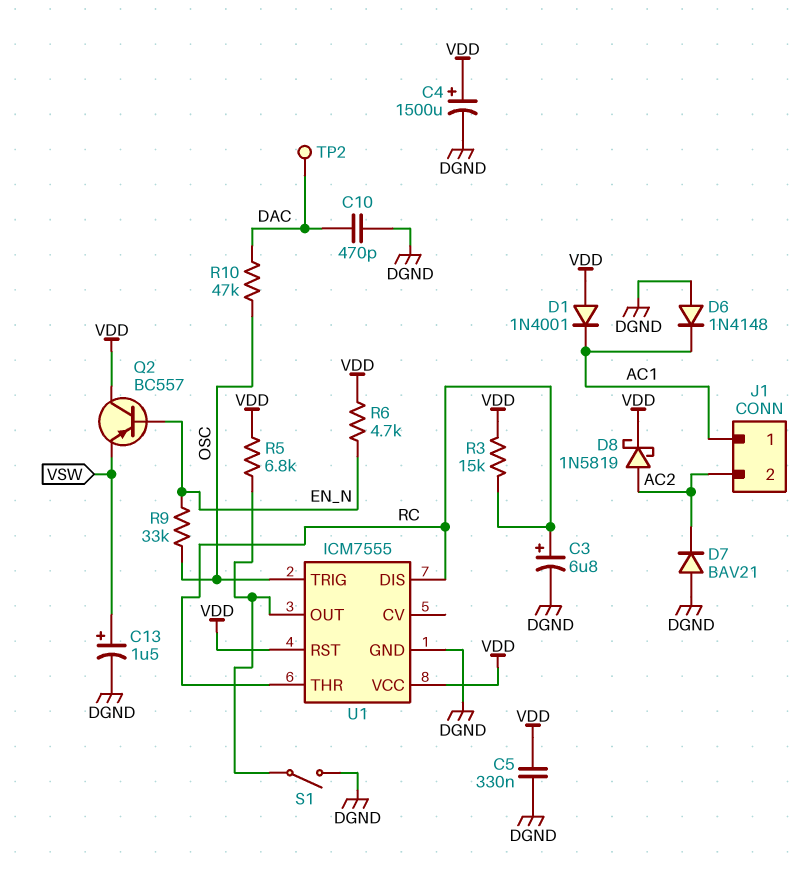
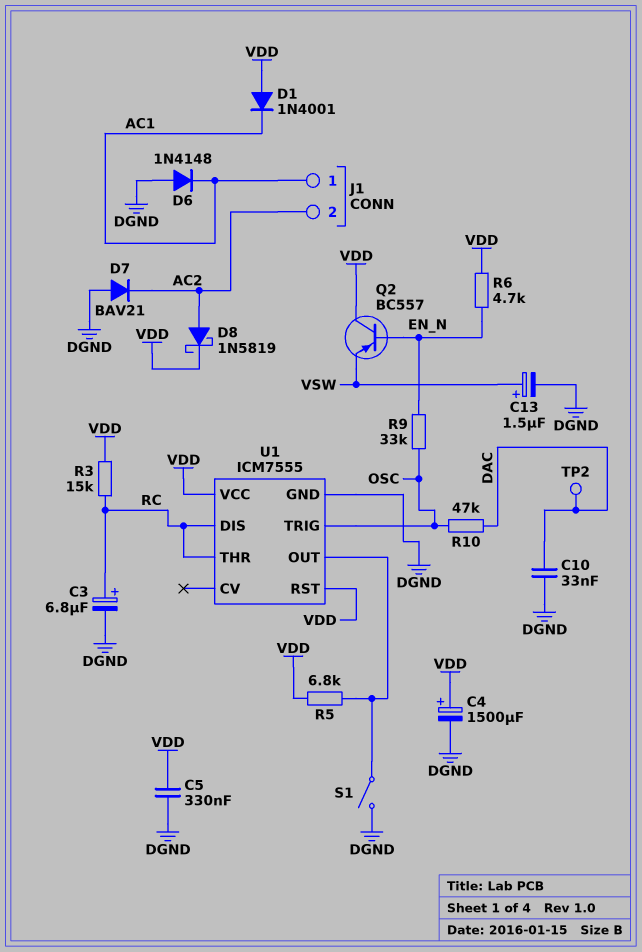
C10: 470pF (DAC, DGND) -> 33nF (DAC, DGND)

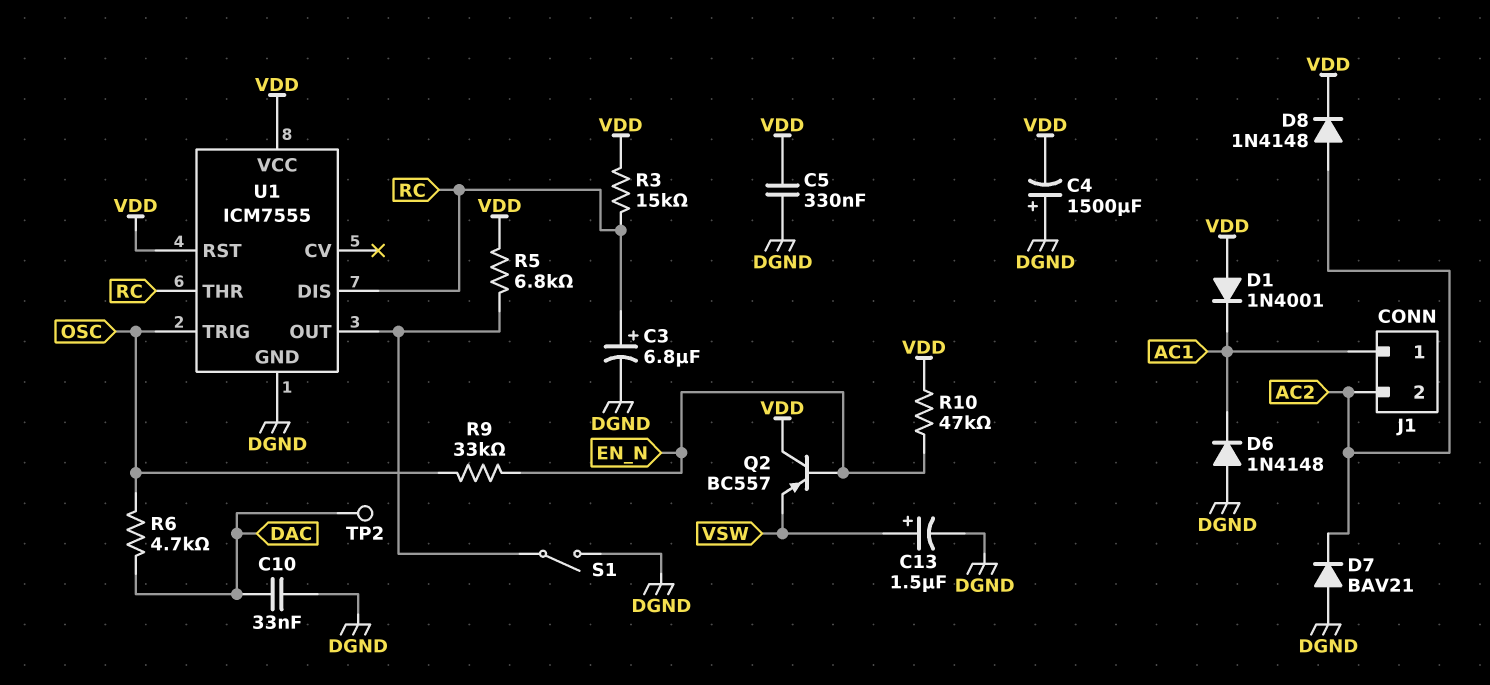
C4: 1500uF (plus VDD, minus DGND) -> 1500uF (plus DGND, minus VDD)
D8: schottky 1N5819 (A AC2, K VDD) -> diode 1N4148 (A AC2, K VDD)
R6: 4.7k (EN_N, VDD) -> 4.7k (DAC, OSC)
R10: 47k (DAC, OSC) -> 47k (EN_N, VDD)

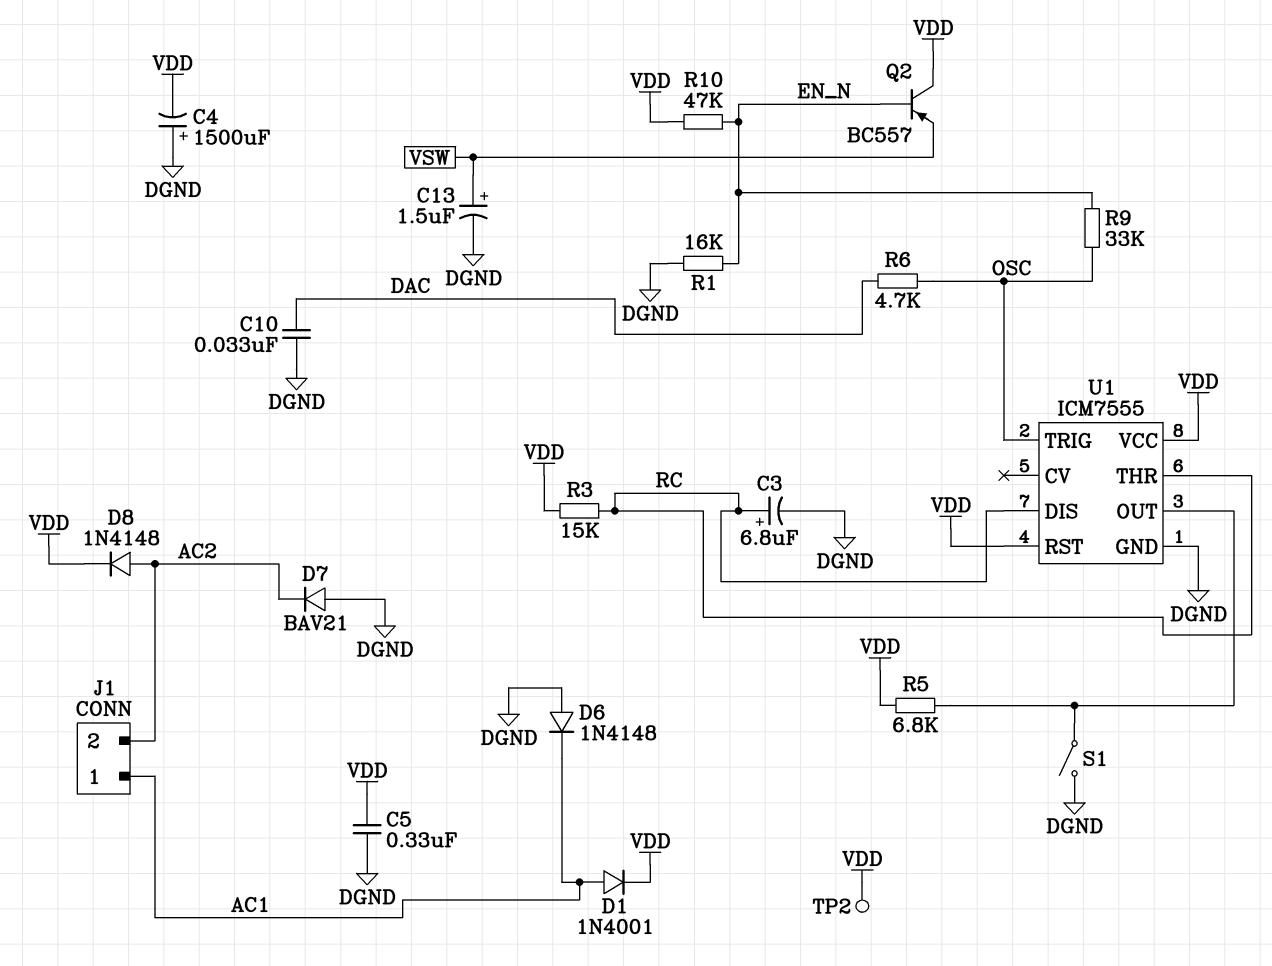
D1: diode 1N4001 (A VDD, K AC1) -> diode 1N4001 (A AC1, K VDD)
R1: none -> 16k (DGND, EN_N)
TP2: test point (DAC) -> test point (VDD)

